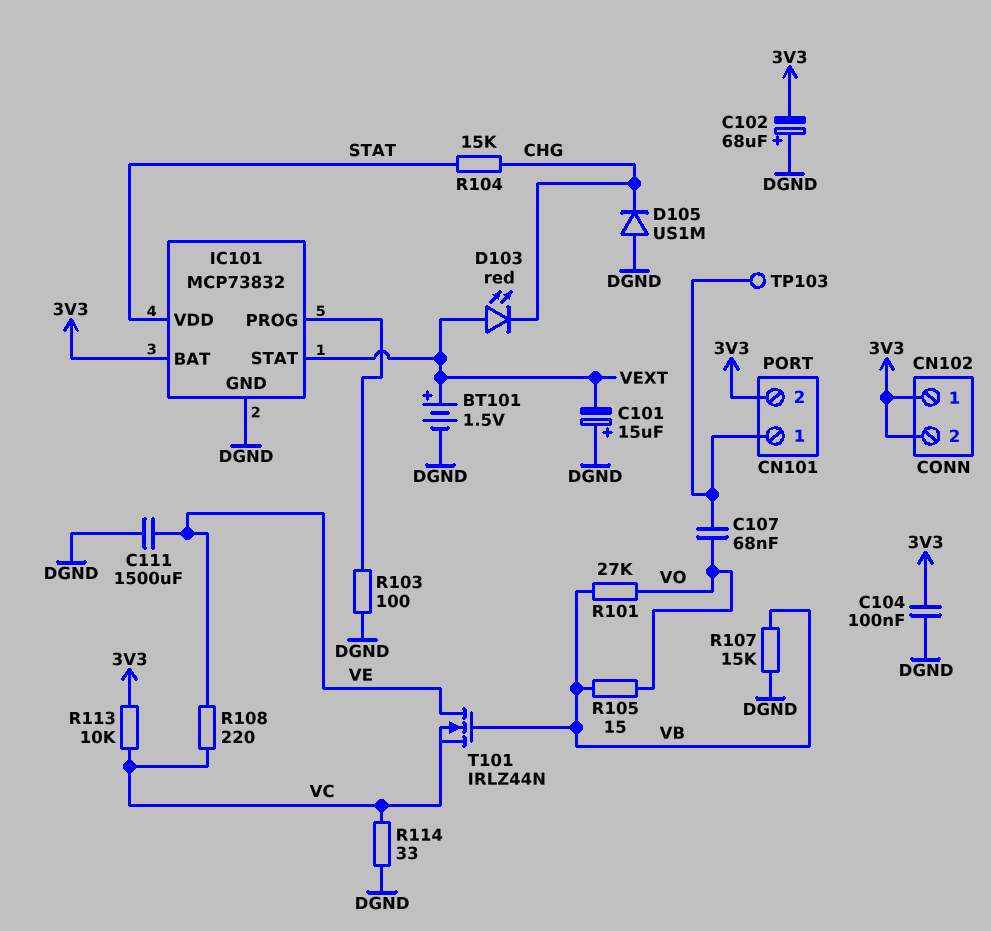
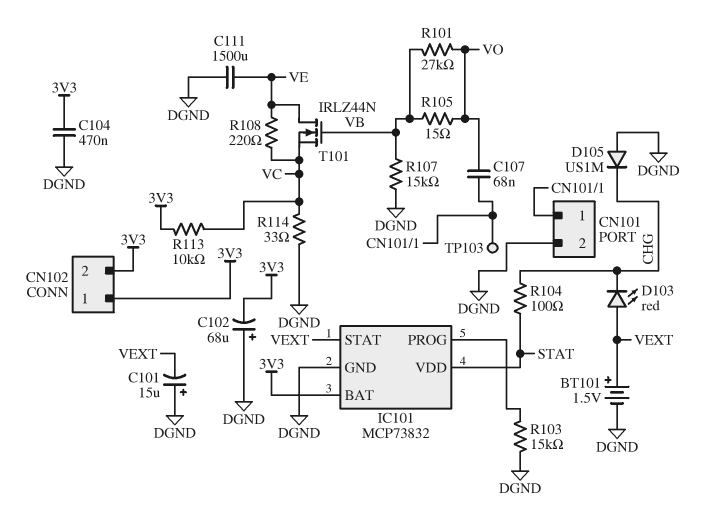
C104: 100nF (3V3, DGND) -> 470nF (3V3, DGND)
CN101 pin 2: 3V3 -> DGND
R103: 100 (DGND, IC101/PROG) -> 15k (DGND, IC101/PROG)
R104: 15k (CHG, STAT) -> 100 (CHG, STAT)

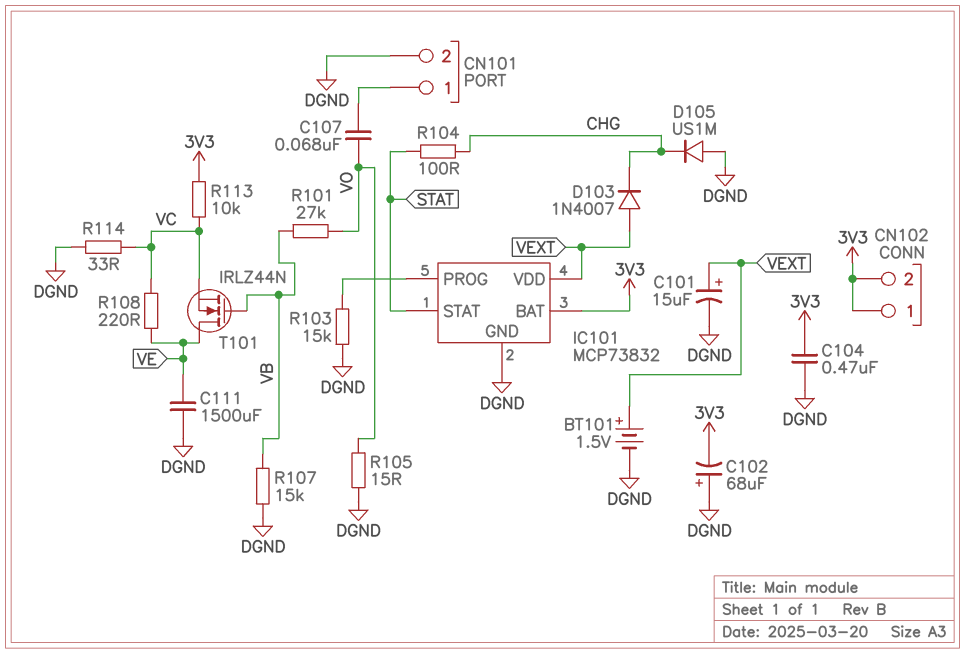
C101: 15uF (plus DGND, minus VEXT) -> 15uF (plus VEXT, minus DGND)
D103: LED red (A VEXT, K CHG) -> diode 1N4007 (A VEXT, K CHG)
IC101 pin STAT: VEXT -> STAT
IC101 pin VDD: STAT -> VEXT
R105: 15 (VB, VO) -> 15 (DGND, VO)
TP103: test point (CN101/1) -> none

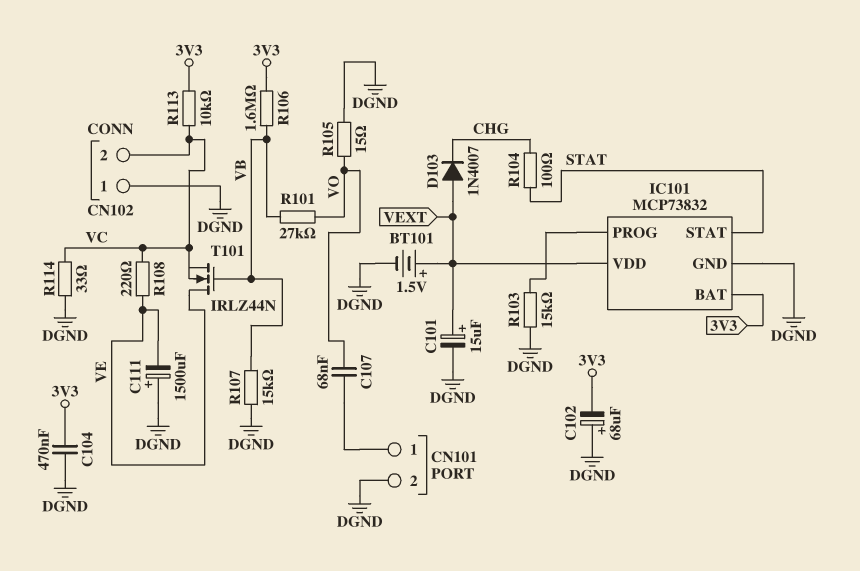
C111: 1500uF (DGND, VE) -> 1500uF (plus DGND, minus VE)
CN102 pin 1: 3V3 -> DGND
CN102 pin 2: 3V3 -> VC
D105: diode US1M (A DGND, K CHG) -> none
R106: none -> 1.6M (3V3, VB)

